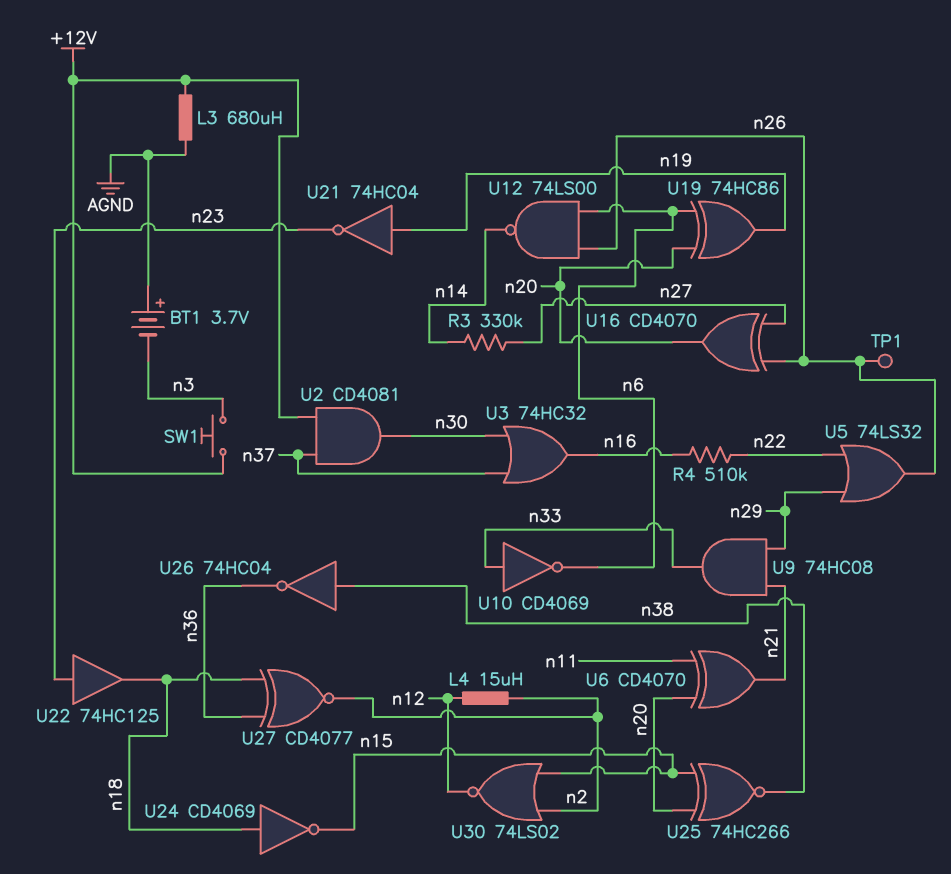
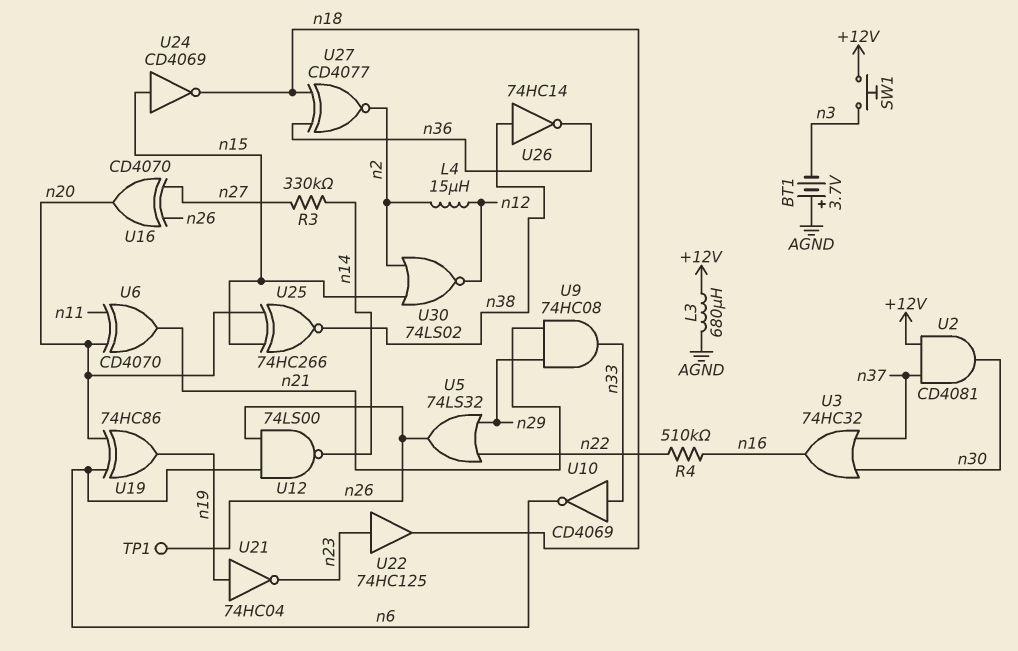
U24: NOT CD4069 (in n18, out n15) -> NOT CD4069 (in n15, out n18)
U26: NOT 74HC04 (in n38, out n36) -> NOT 74HC14 (in n38, out n36)

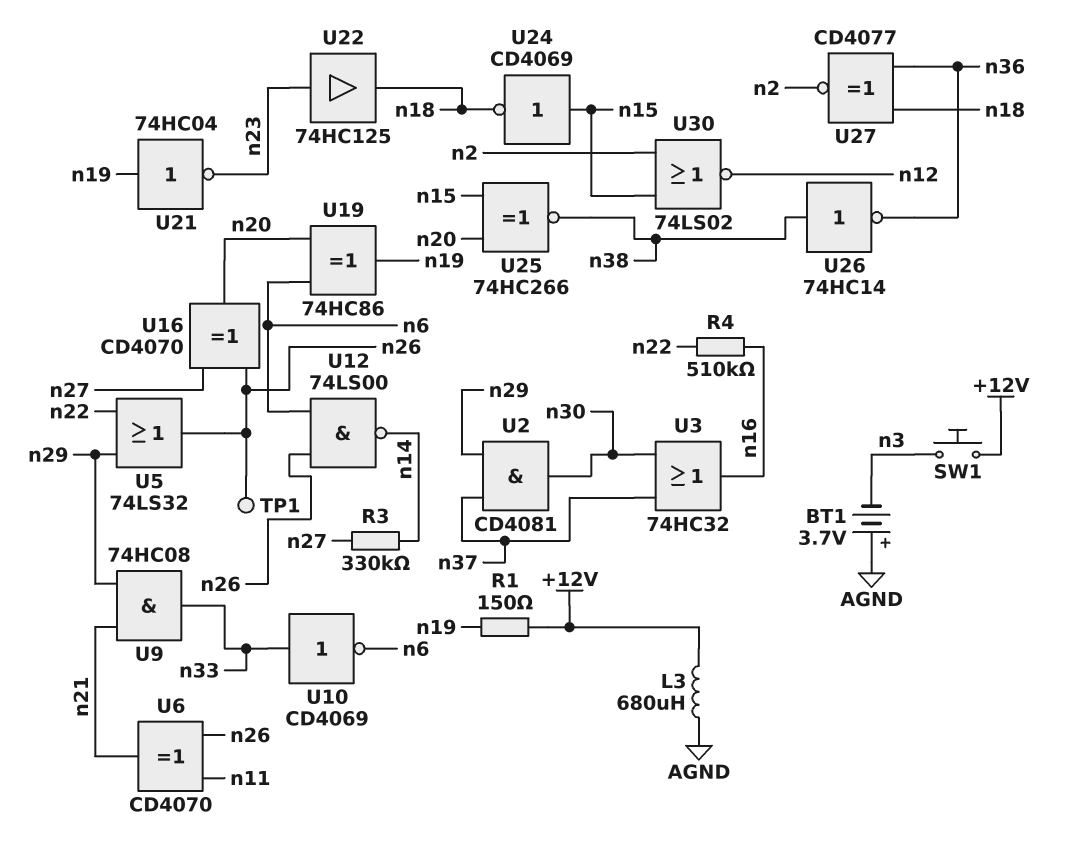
L4: 15uH (n2, n12) -> none
R1: none -> 150 (+12V, n19)
U2: AND CD4081 (in +12V, in n37, out n30) -> AND CD4081 (in n29, in n37, out n30)
U6: XOR CD4070 (in n11, in n20, out n21) -> XOR CD4070 (in n11, in n26, out n21)

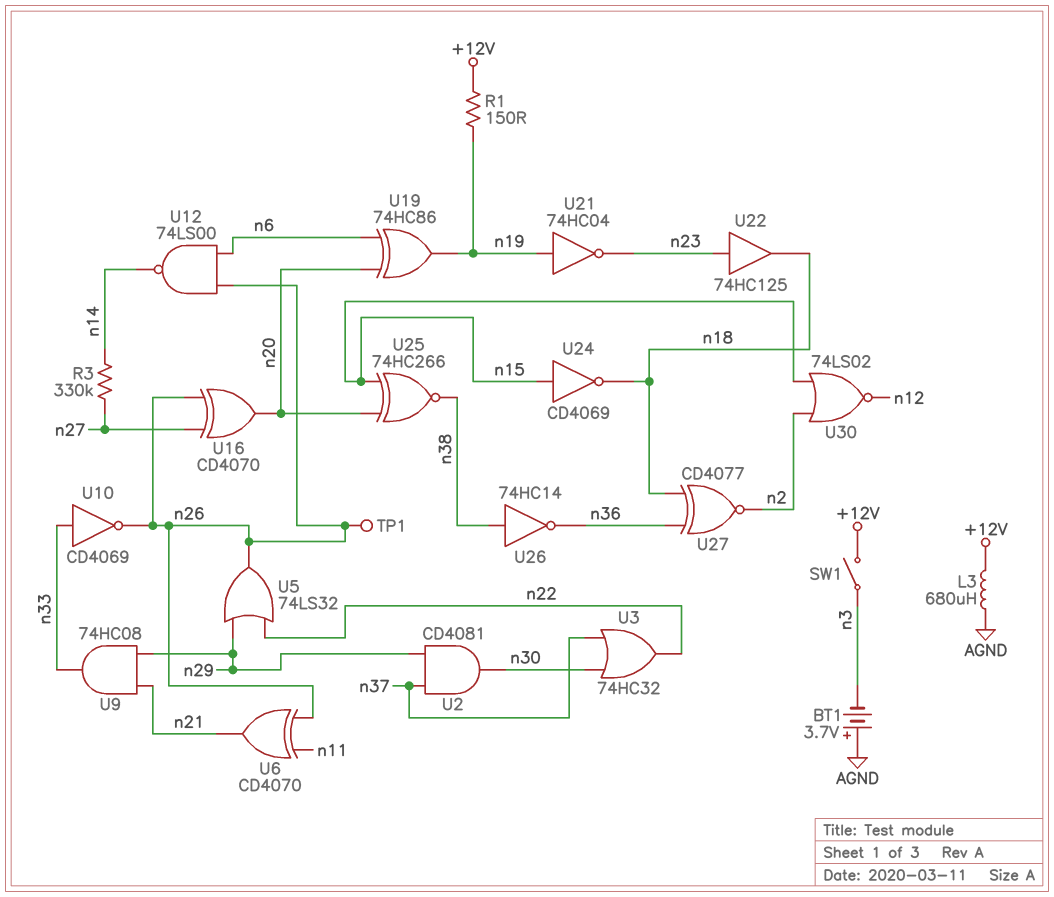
R4: 510k (n16, n22) -> none
SW1: button (+12V, n3) -> switch (+12V, n3)
U3: OR 74HC32 (in n30, in n37, out n16) -> OR 74HC32 (in n30, in n37, out n22)
U10: NOT CD4069 (in n33, out n6) -> NOT CD4069 (in n33, out n26)

